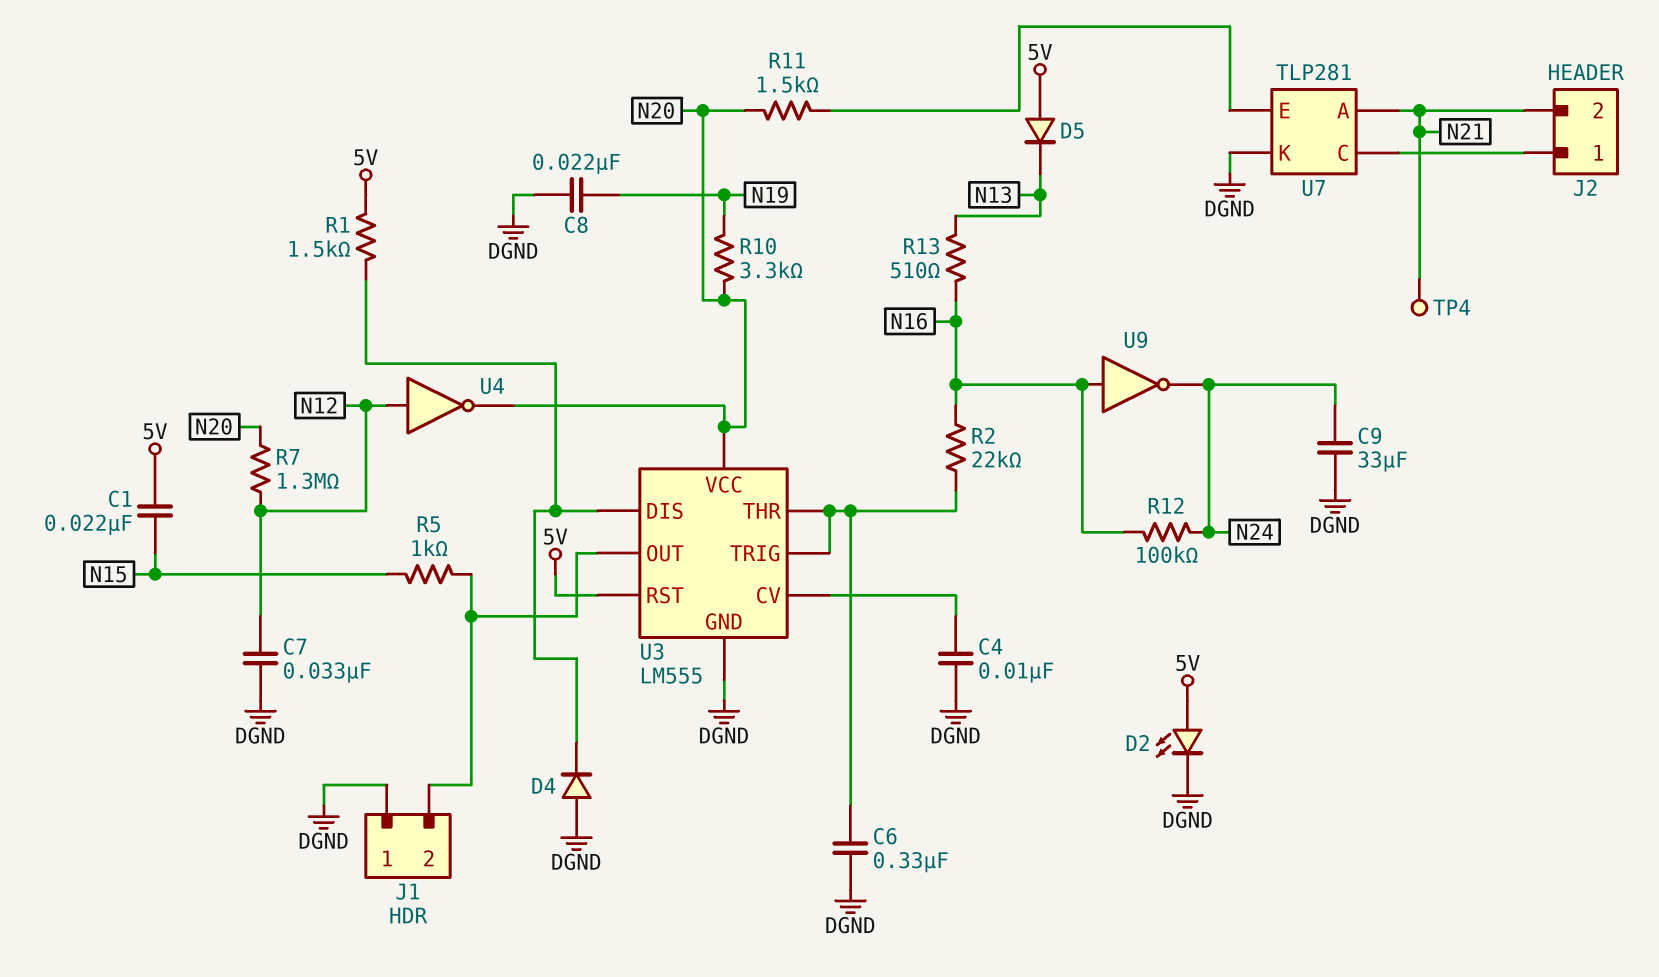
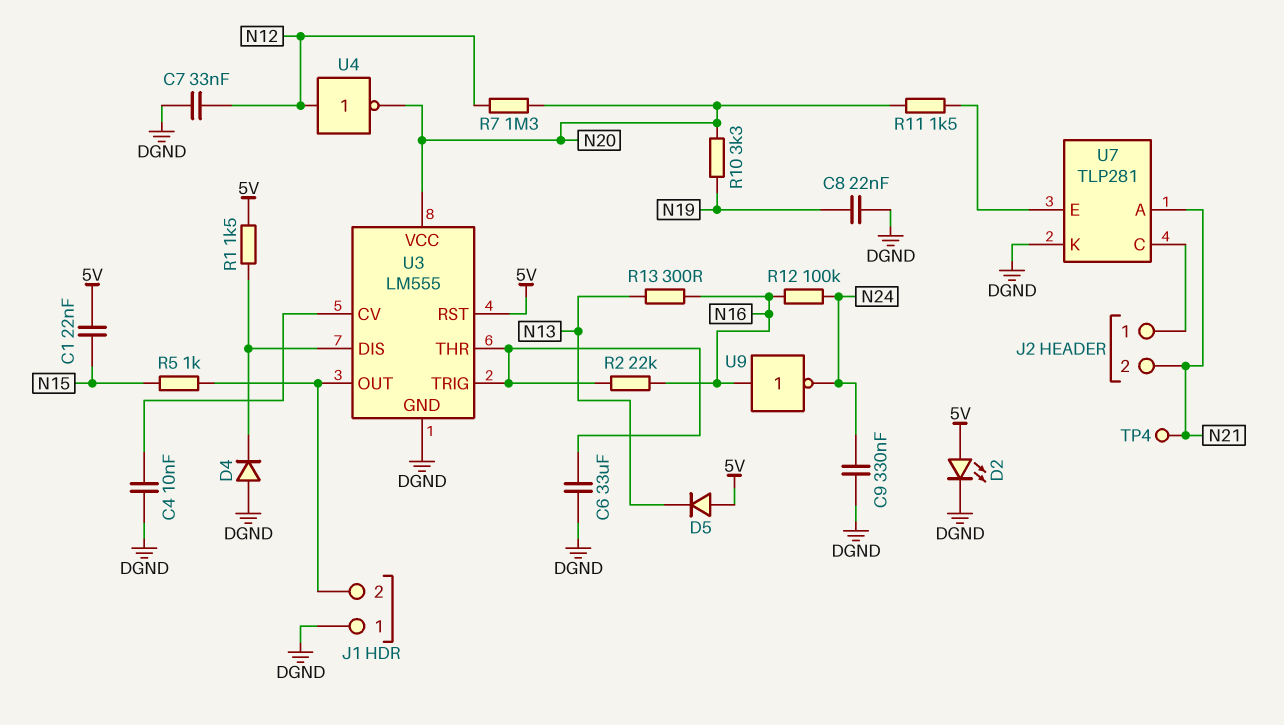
C6: 330nF (DGND, U3/THR) -> 33uF (DGND, U3/THR)
C9: 33uF (DGND, N24) -> 330nF (DGND, N24)
R13: 510 (N13, N16) -> 300 (N13, N16)

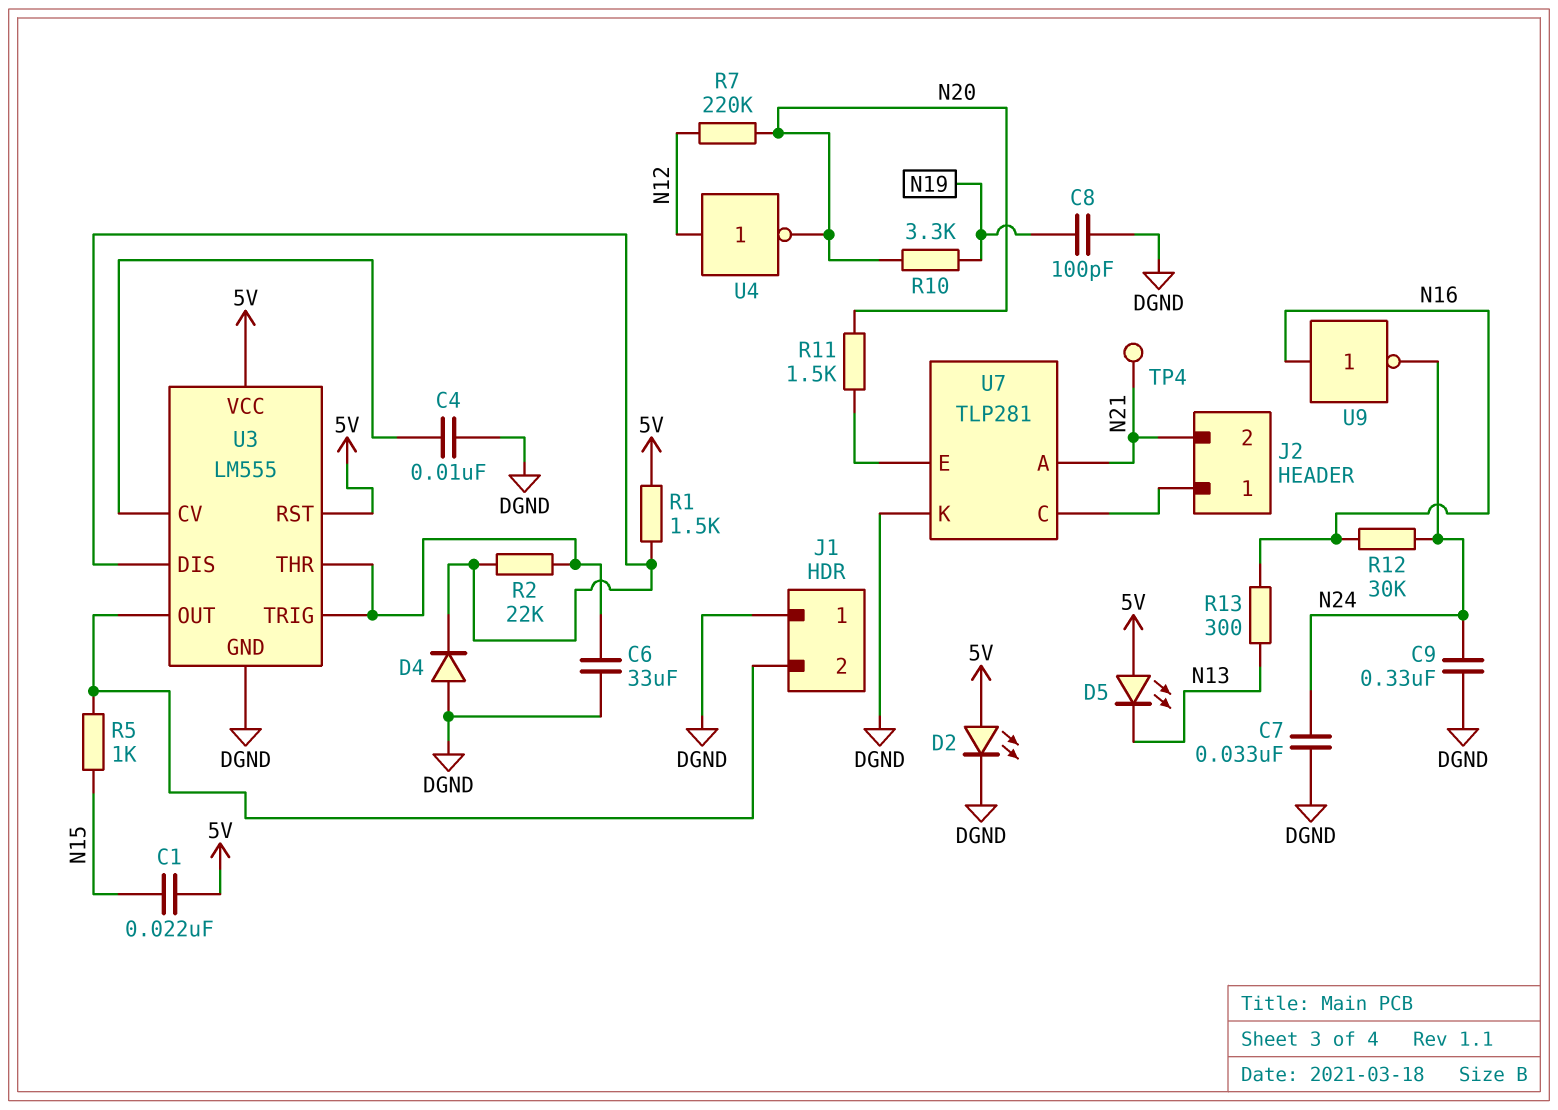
C7: 33nF (DGND, N12) -> 33nF (DGND, N24)
C8: 22nF (DGND, N19) -> 100pF (DGND, N19)
D5: diode (A 5V, K N13) -> LED (A 5V, K N13)
R2: 22k (N16, U3/THR) -> 22k (U3/DIS, U3/THR)
R7: 1.3M (N12, N20) -> 220k (N12, N20)
R12: 100k (N16, N24) -> 30k (N16, N24)
U3 pin VCC: N20 -> 5V

